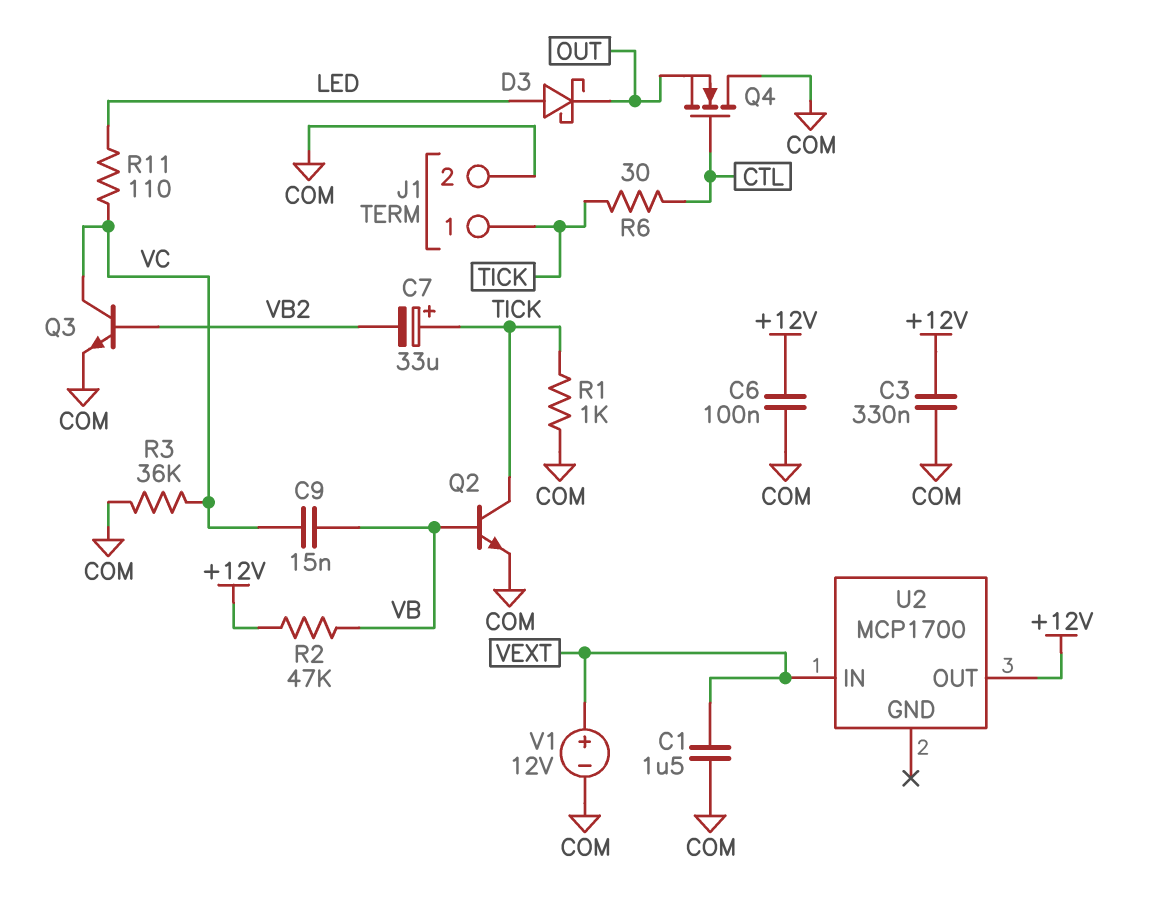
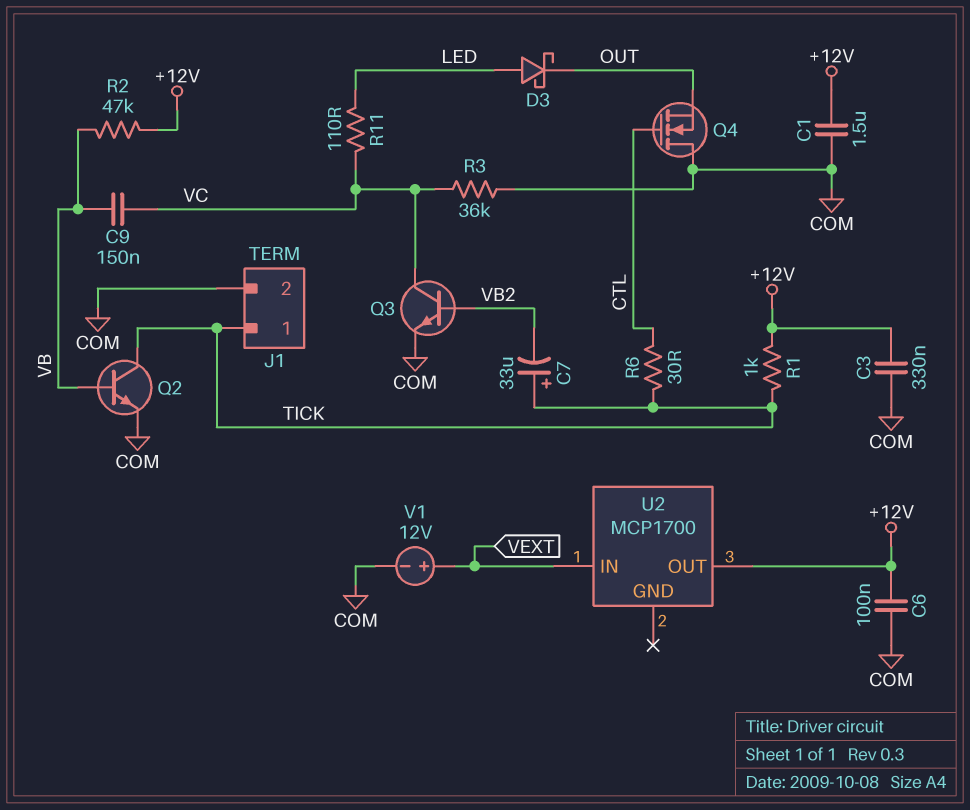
C1: 1.5uF (COM, VEXT) -> 1.5uF (+12V, COM)
C9: 15nF (VB, VC) -> 150nF (VB, VC)
R1: 1k (COM, TICK) -> 1k (+12V, TICK)

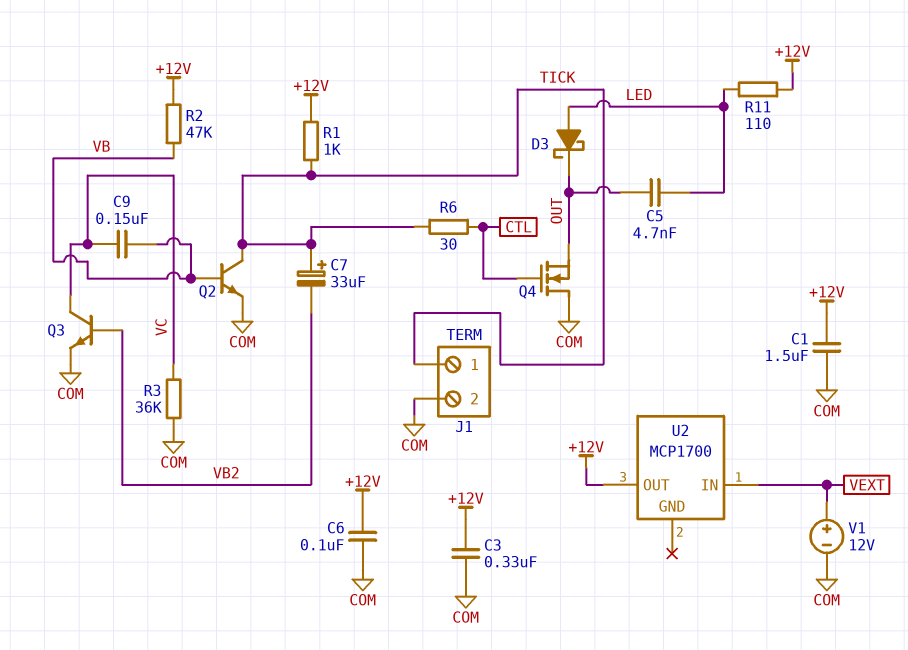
C5: none -> 4.7nF (LED, OUT)
R11: 110 (LED, VC) -> 110 (+12V, LED)

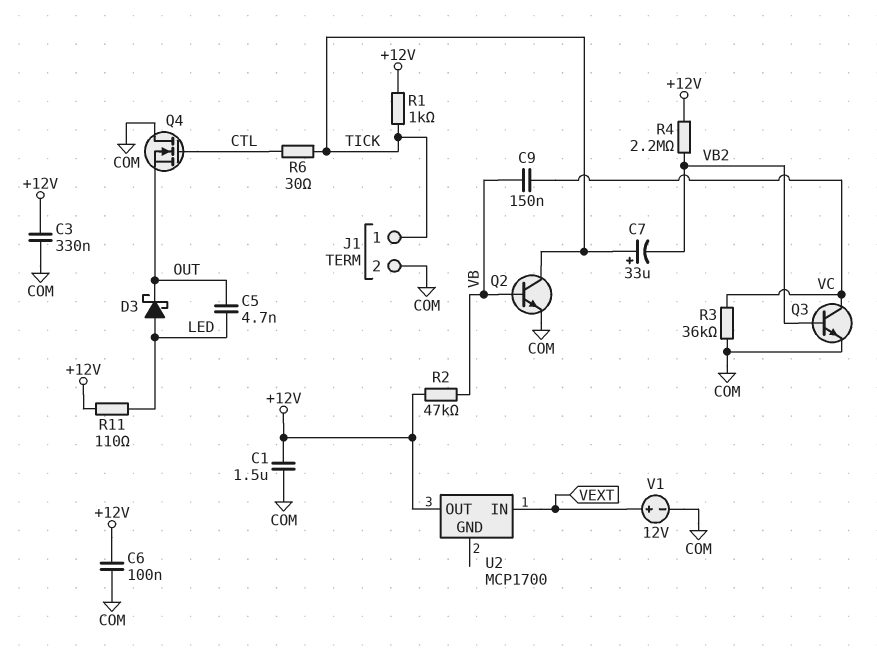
R4: none -> 2.2M (+12V, VB2)

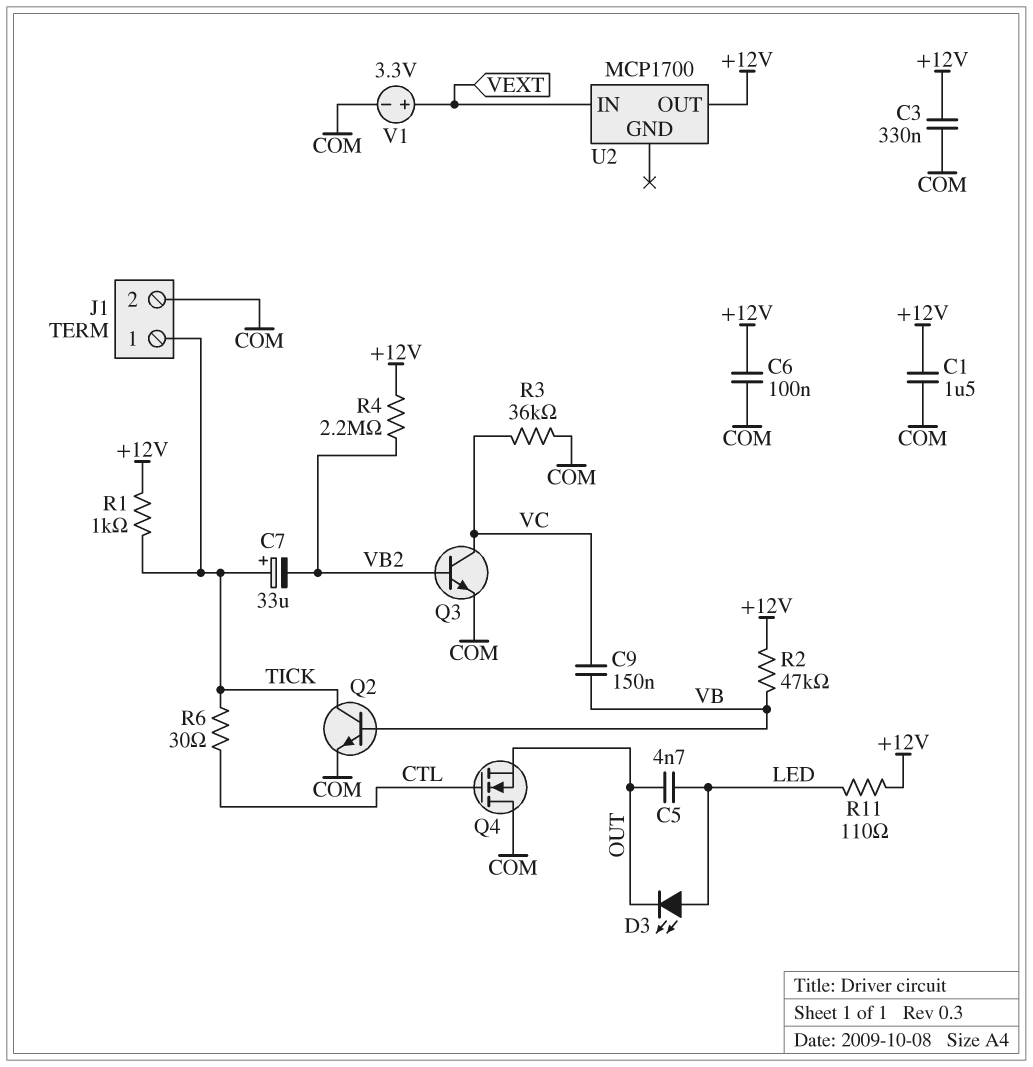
D3: schottky (A LED, K OUT) -> LED (A LED, K OUT)
V1: 12V (plus VEXT, minus COM) -> 3.3V (plus VEXT, minus COM)

